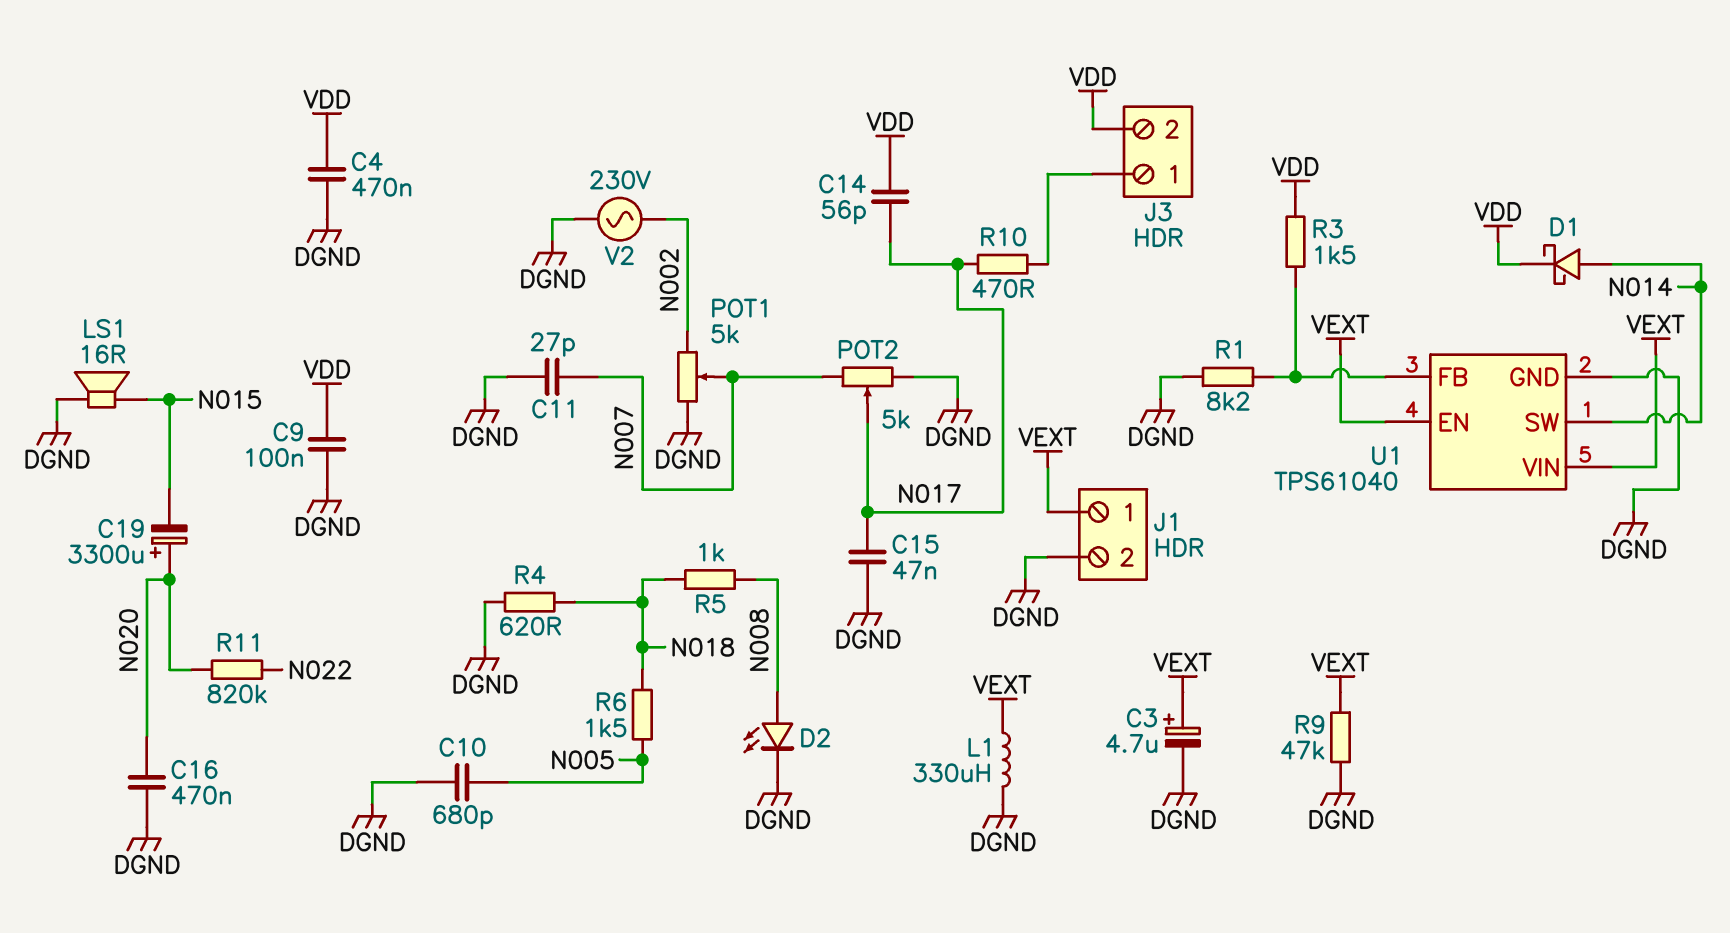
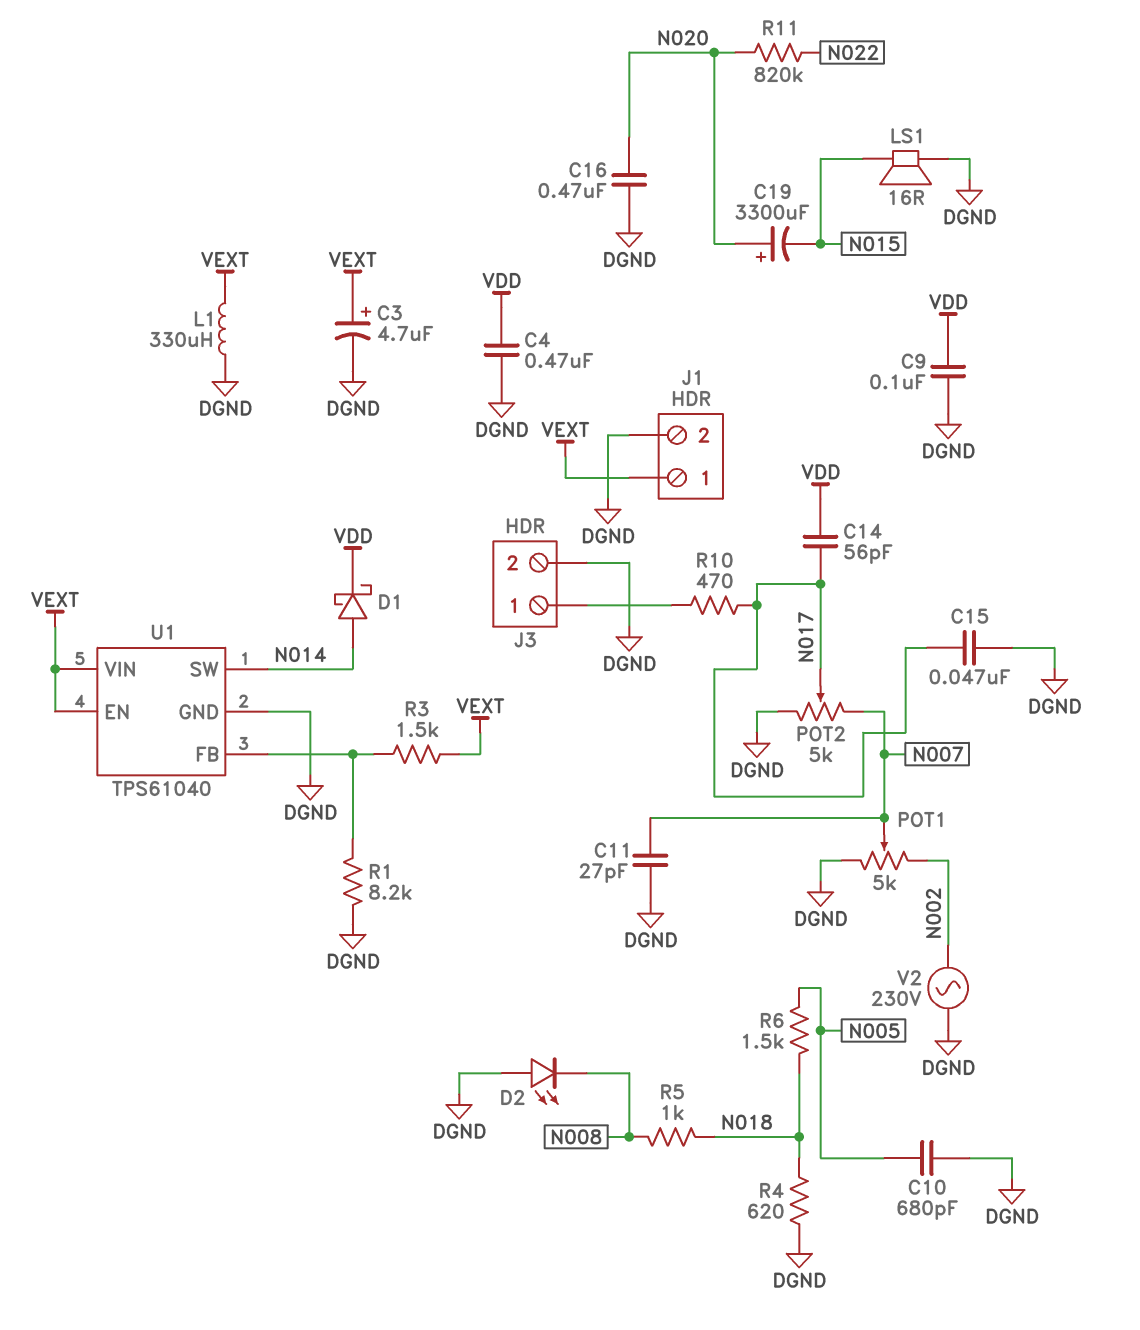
D2: LED (A N008, K DGND) -> LED (A DGND, K N008)
J3 pin 2: VDD -> DGND
R3: 1.5k (U1/FB, VDD) -> 1.5k (U1/FB, VEXT)
R9: 47k (DGND, VEXT) -> none

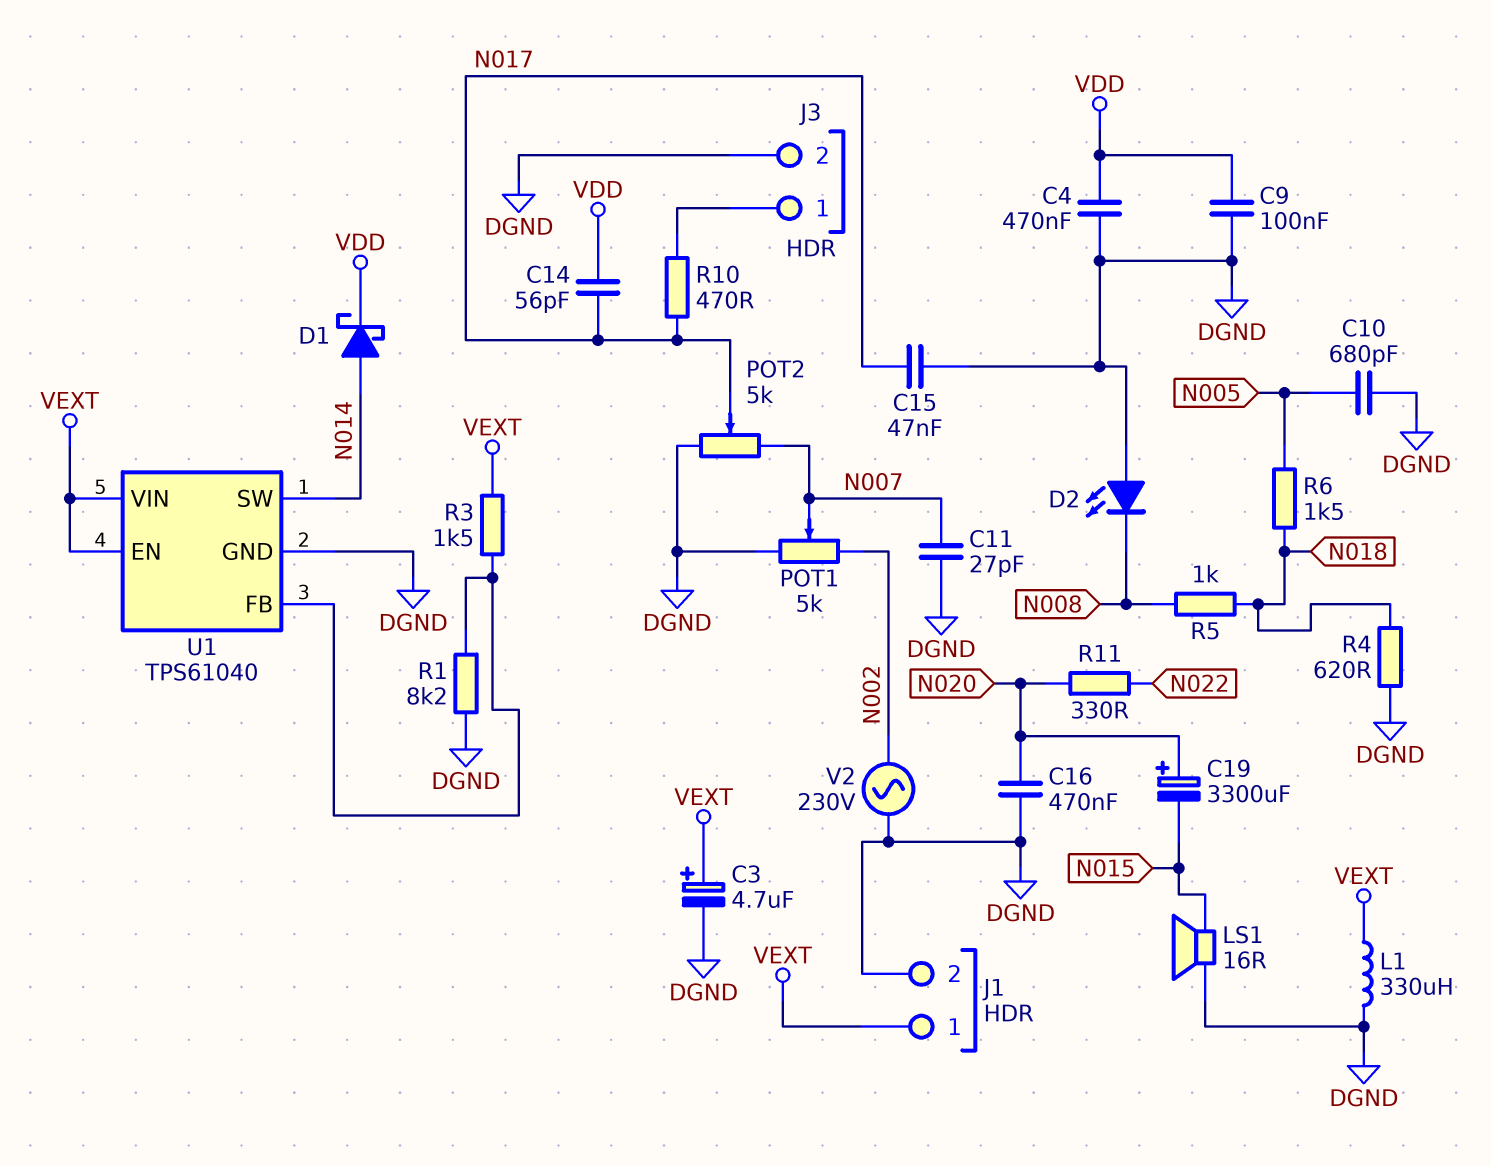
R11: 820k (N020, N022) -> 330 (N020, N022)

